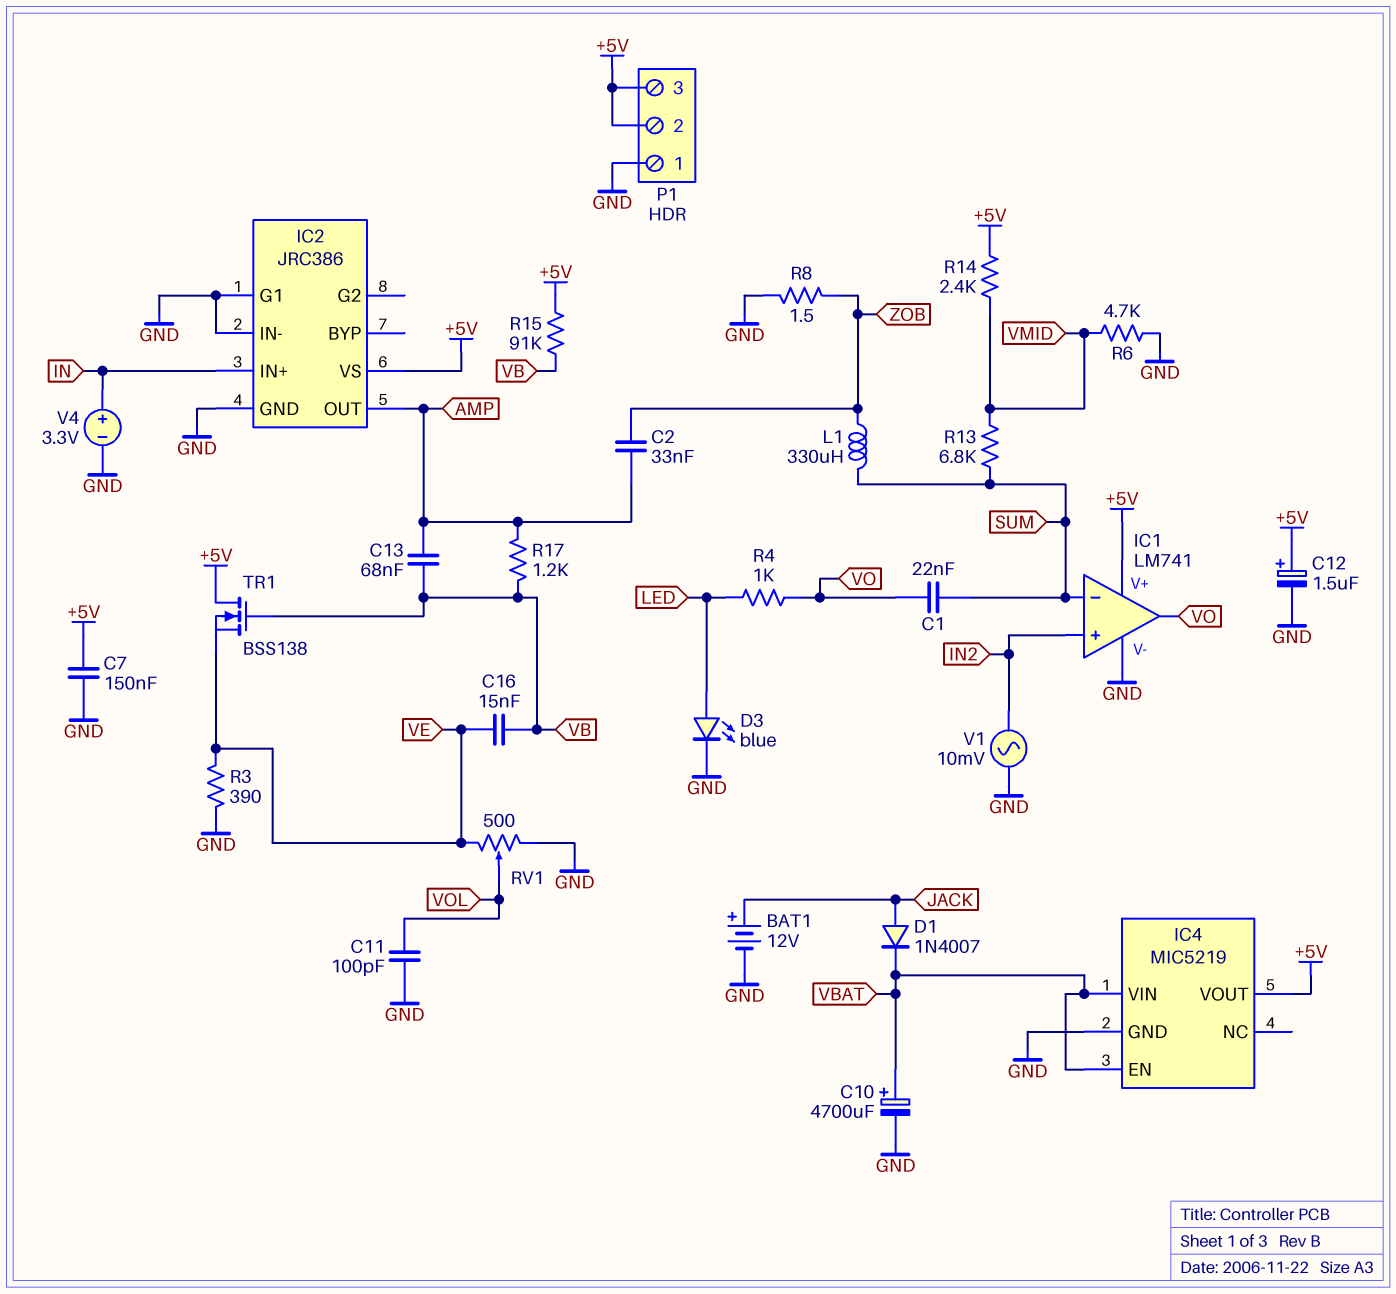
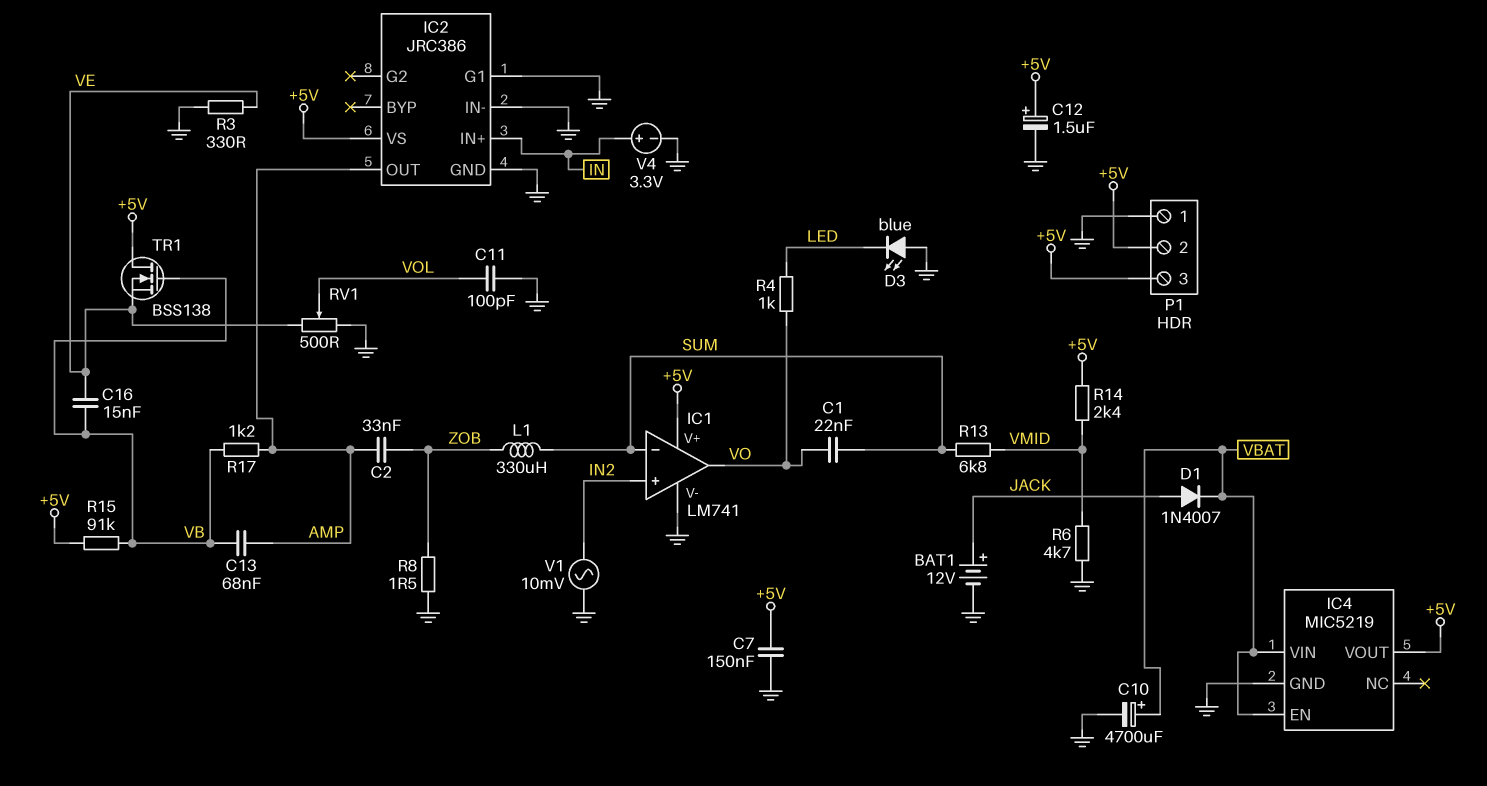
D3: LED blue (A LED, K GND) -> LED blue (A GND, K LED)
R3: 390 (GND, VE) -> 330 (GND, VE)

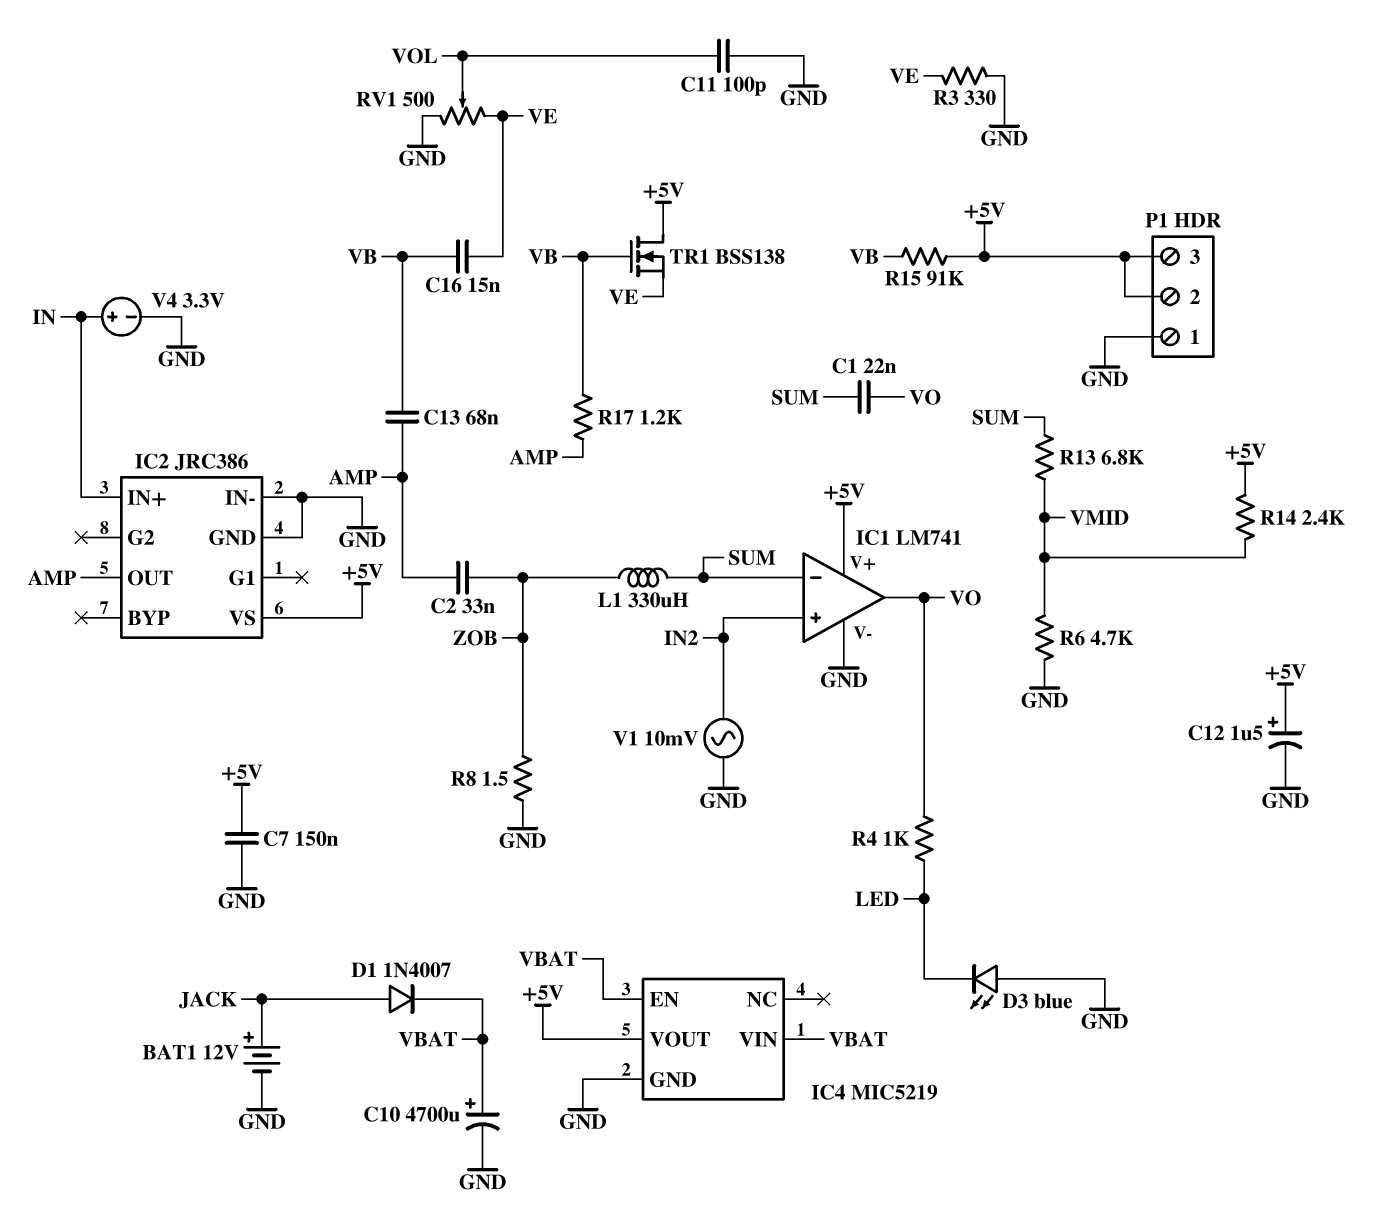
IC2 pin G1: GND -> none

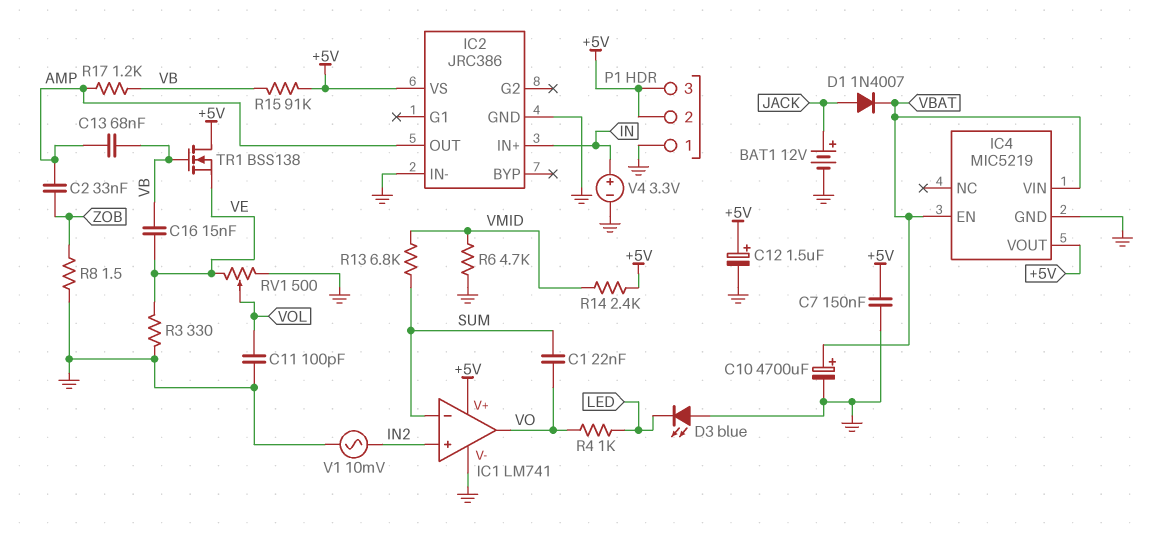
L1: 330uH (SUM, ZOB) -> none

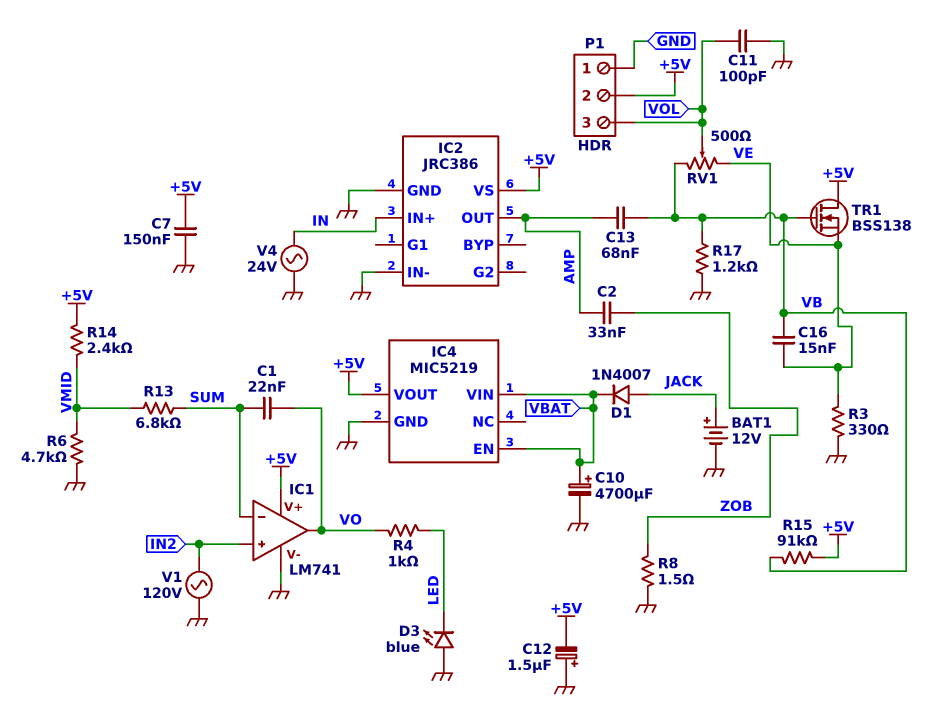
C12: 1.5uF (plus +5V, minus GND) -> 1.5uF (plus GND, minus +5V)
P1 pin 3: +5V -> VOL
R17: 1.2k (AMP, VB) -> 1.2k (GND, VB)
RV1: 500 (GND, VE, wiper VOL) -> 500 (VB, VE, wiper VOL)
V1: AC 10mV (GND, IN2) -> AC 120V (GND, IN2)
V4: 3.3V (plus IN, minus GND) -> AC 24V (GND, IN)

